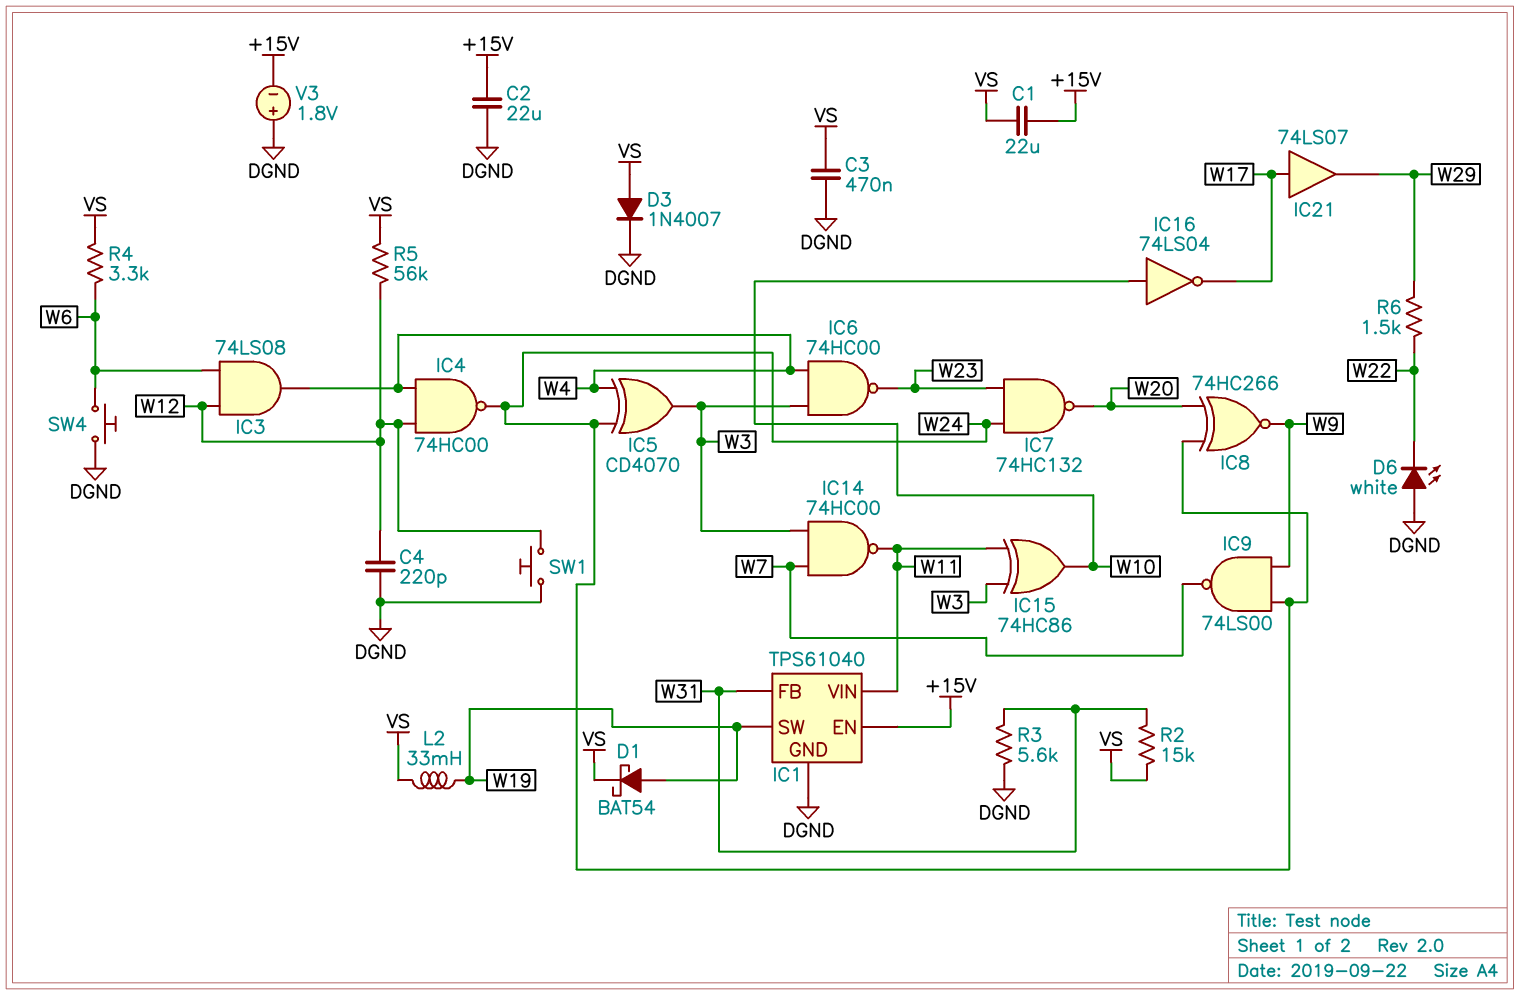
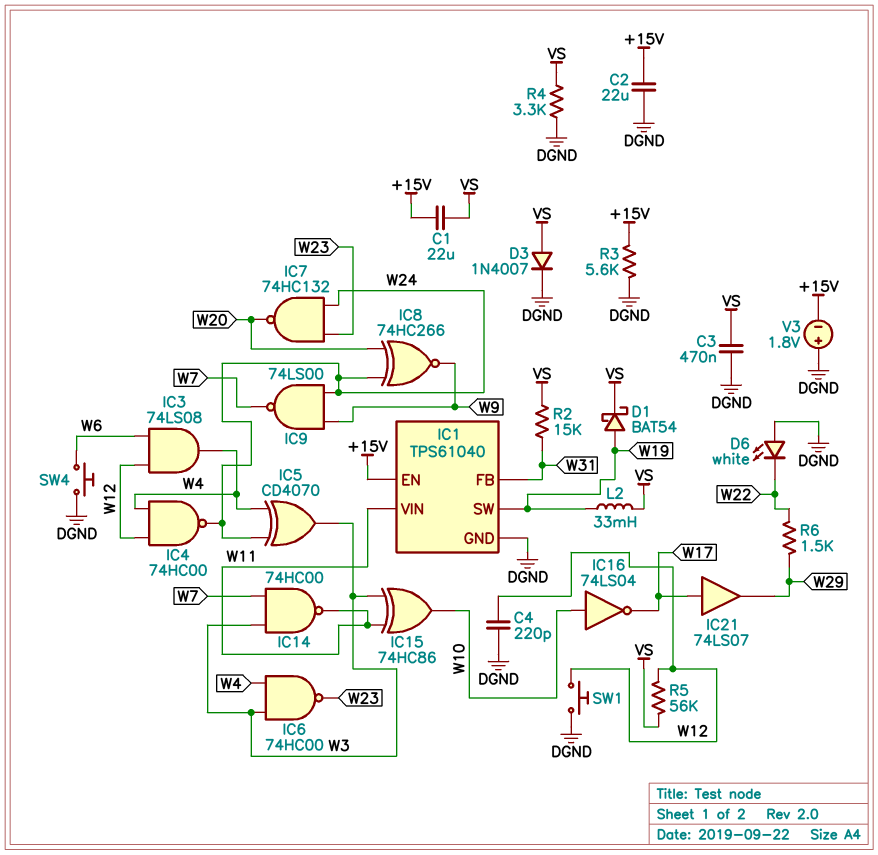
R3: 5.6k (DGND, W31) -> 5.6k (+15V, DGND)
R4: 3.3k (VS, W6) -> 3.3k (DGND, VS)

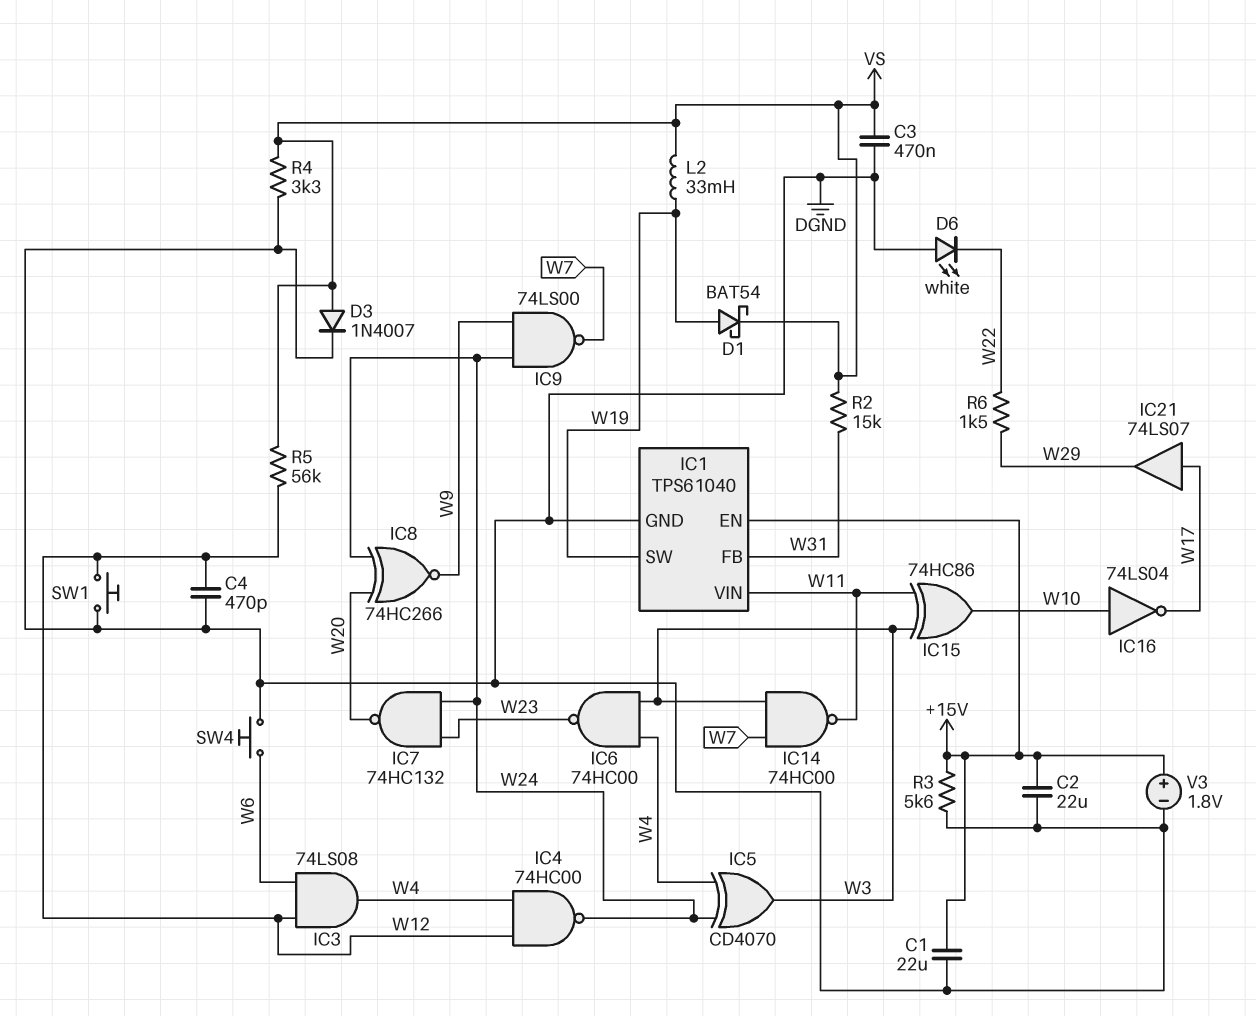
C1: 22uF (+15V, VS) -> 22uF (+15V, DGND)
C4: 220pF (DGND, W12) -> 470pF (DGND, W12)
V3: 1.8V (plus DGND, minus +15V) -> 1.8V (plus +15V, minus DGND)

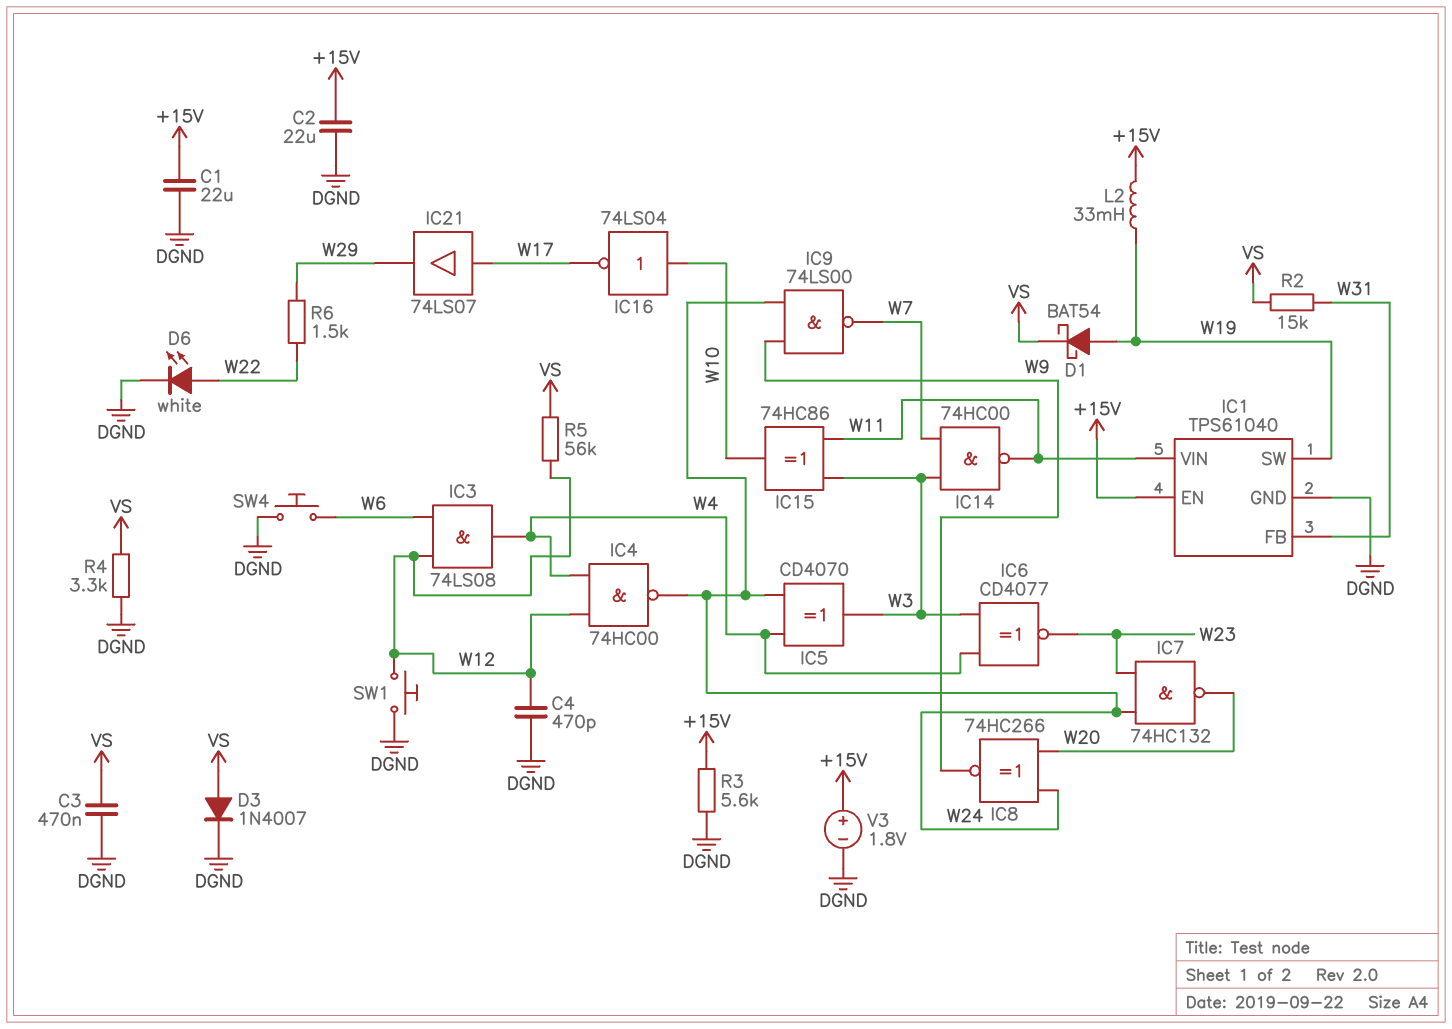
D6: LED white (A DGND, K W22) -> LED white (A W22, K DGND)
IC6: NAND 74HC00 (in W3, in W4, out W23) -> XNOR CD4077 (in W3, in W4, out W23)
L2: 33mH (VS, W19) -> 33mH (+15V, W19)

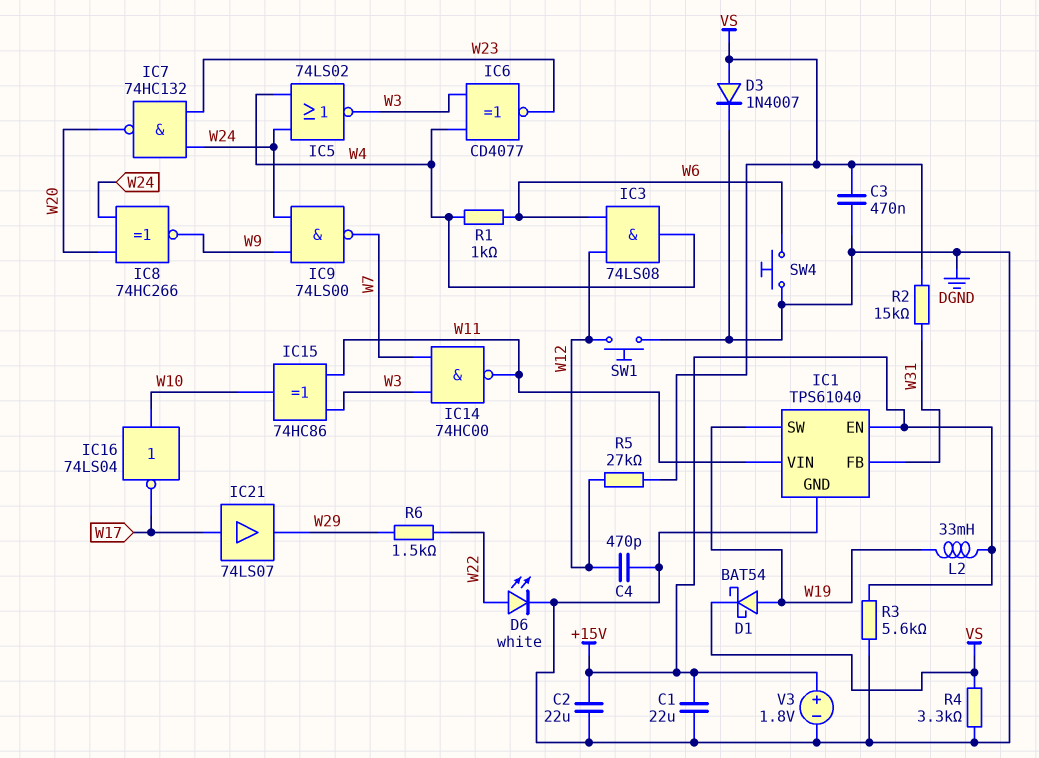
IC4: NAND 74HC00 (in W4, in W12, out W24) -> none
IC5: XOR CD4070 (in W4, in W24, out W3) -> NOR 74LS02 (in W4, in W24, out W3)
R1: none -> 1k (W4, W6)
R5: 56k (VS, W12) -> 27k (VS, W12)

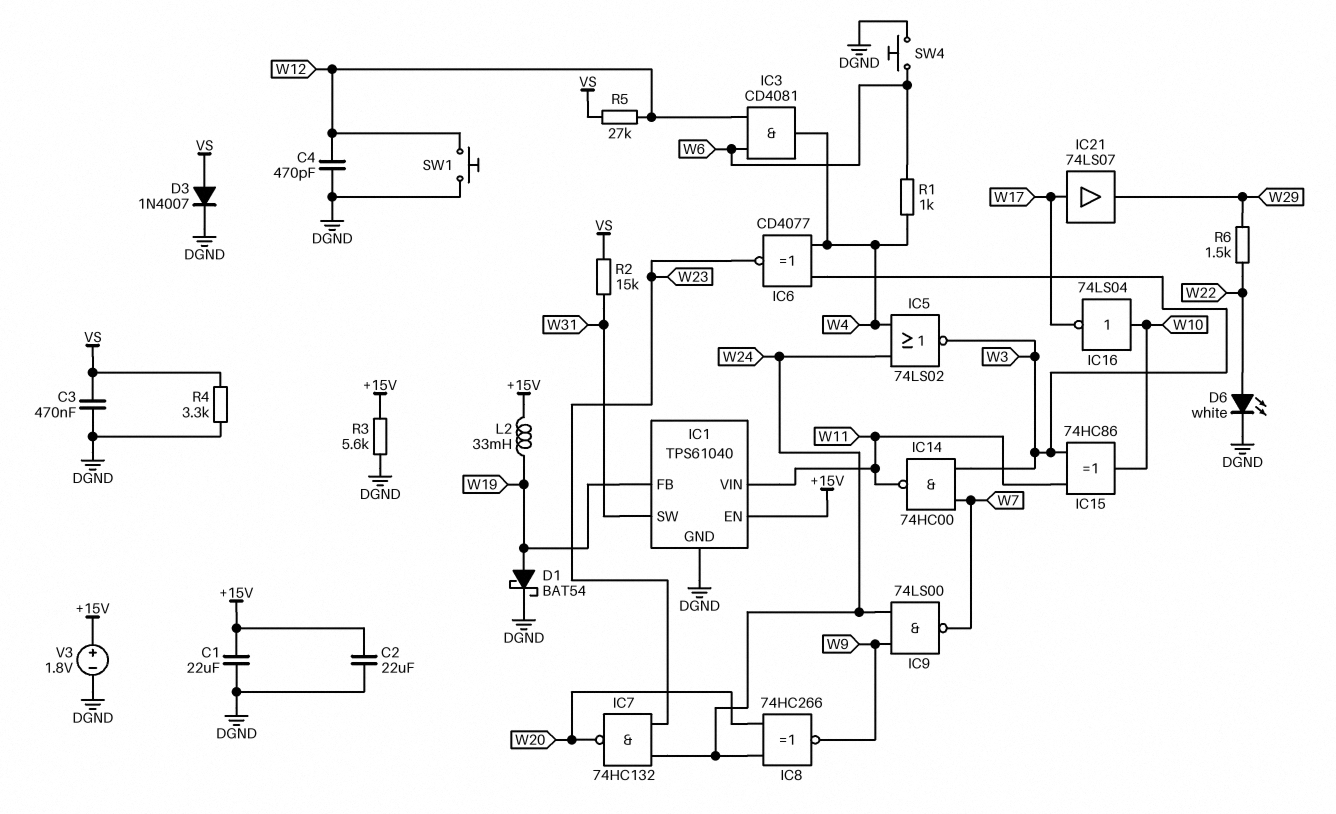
D1: schottky BAT54 (A W19, K VS) -> schottky BAT54 (A W19, K DGND)
IC1 pin FB: W31 -> W19
IC1 pin SW: W19 -> W31
IC3: AND 74LS08 (in W6, in W12, out W4) -> AND CD4081 (in W6, in W12, out W4)

